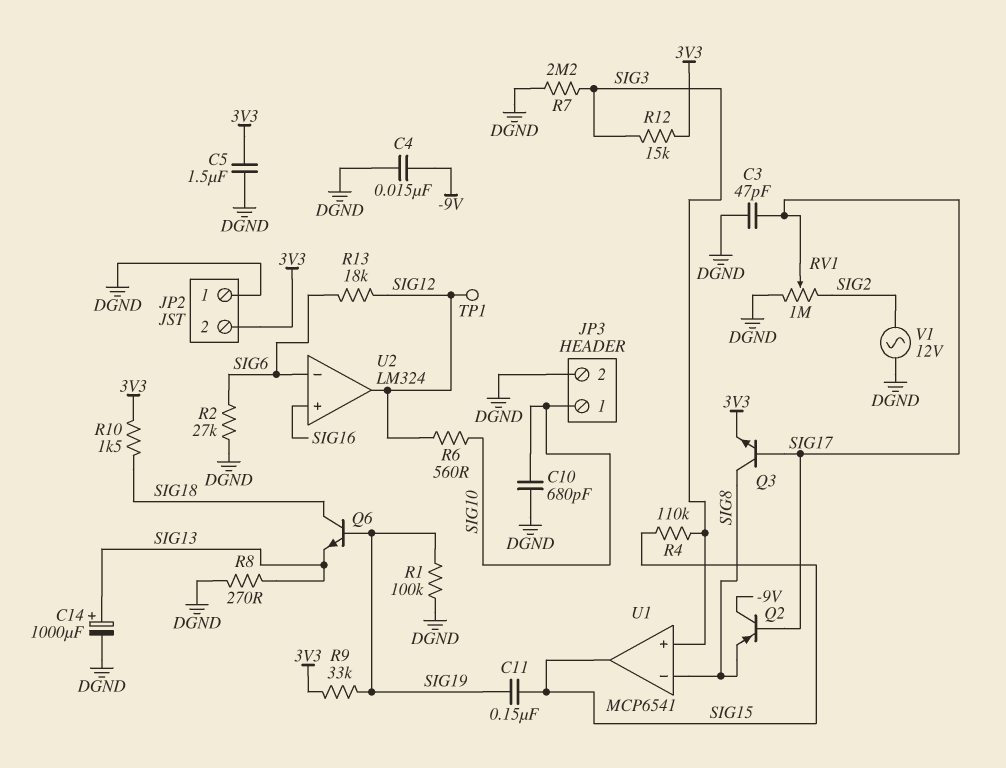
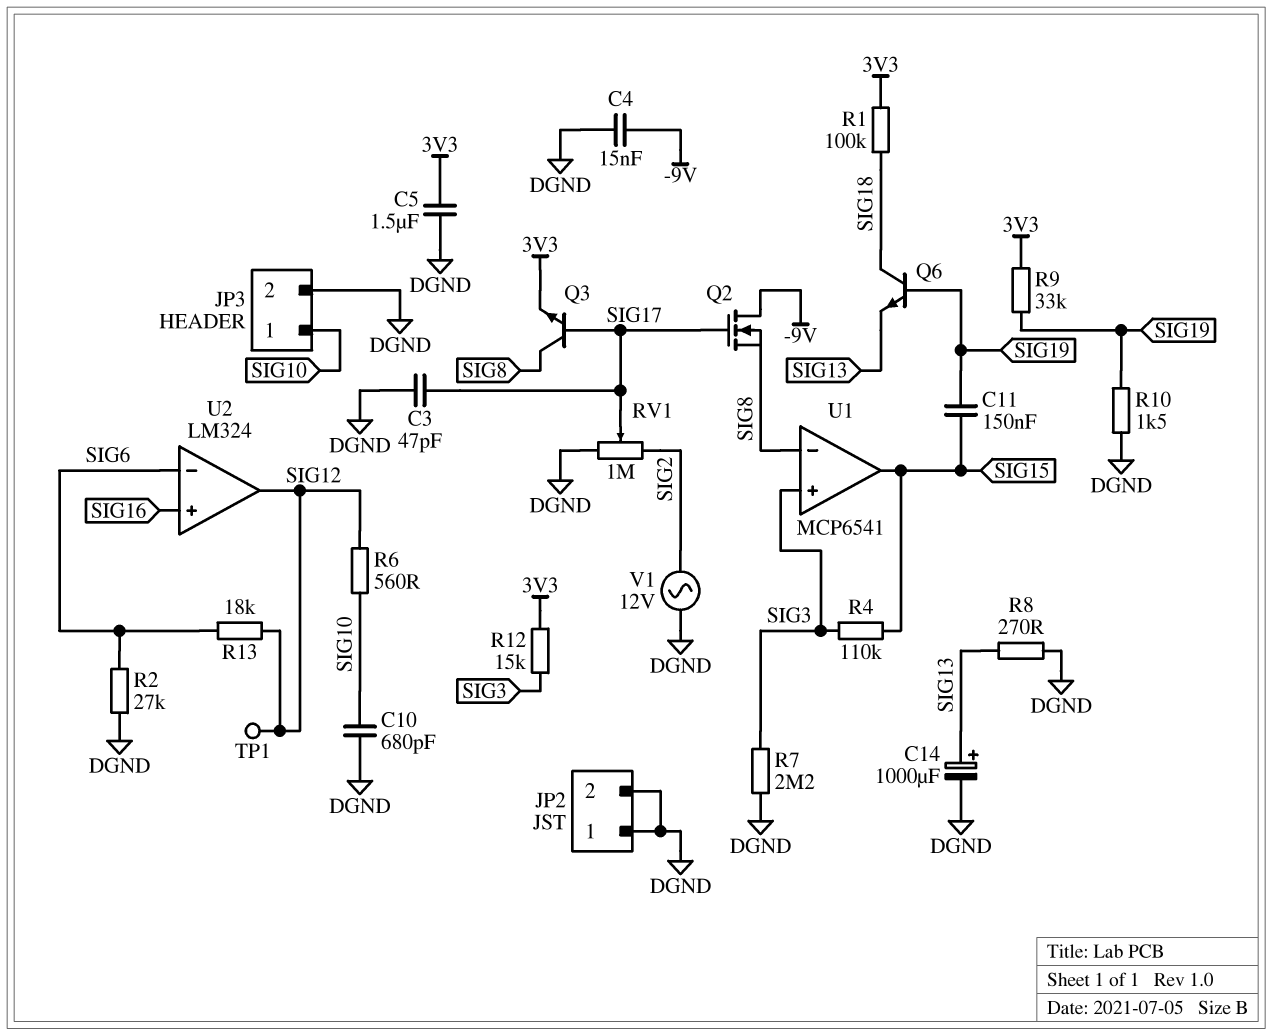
JP2 pin 2: 3V3 -> DGND
Q2: PNP (B SIG17, C -9V, E SIG8) -> NMOS (G SIG17, D -9V, S SIG8)
R1: 100k (DGND, SIG19) -> 100k (3V3, SIG18)
R10: 1.5k (3V3, SIG18) -> 1.5k (DGND, SIG19)

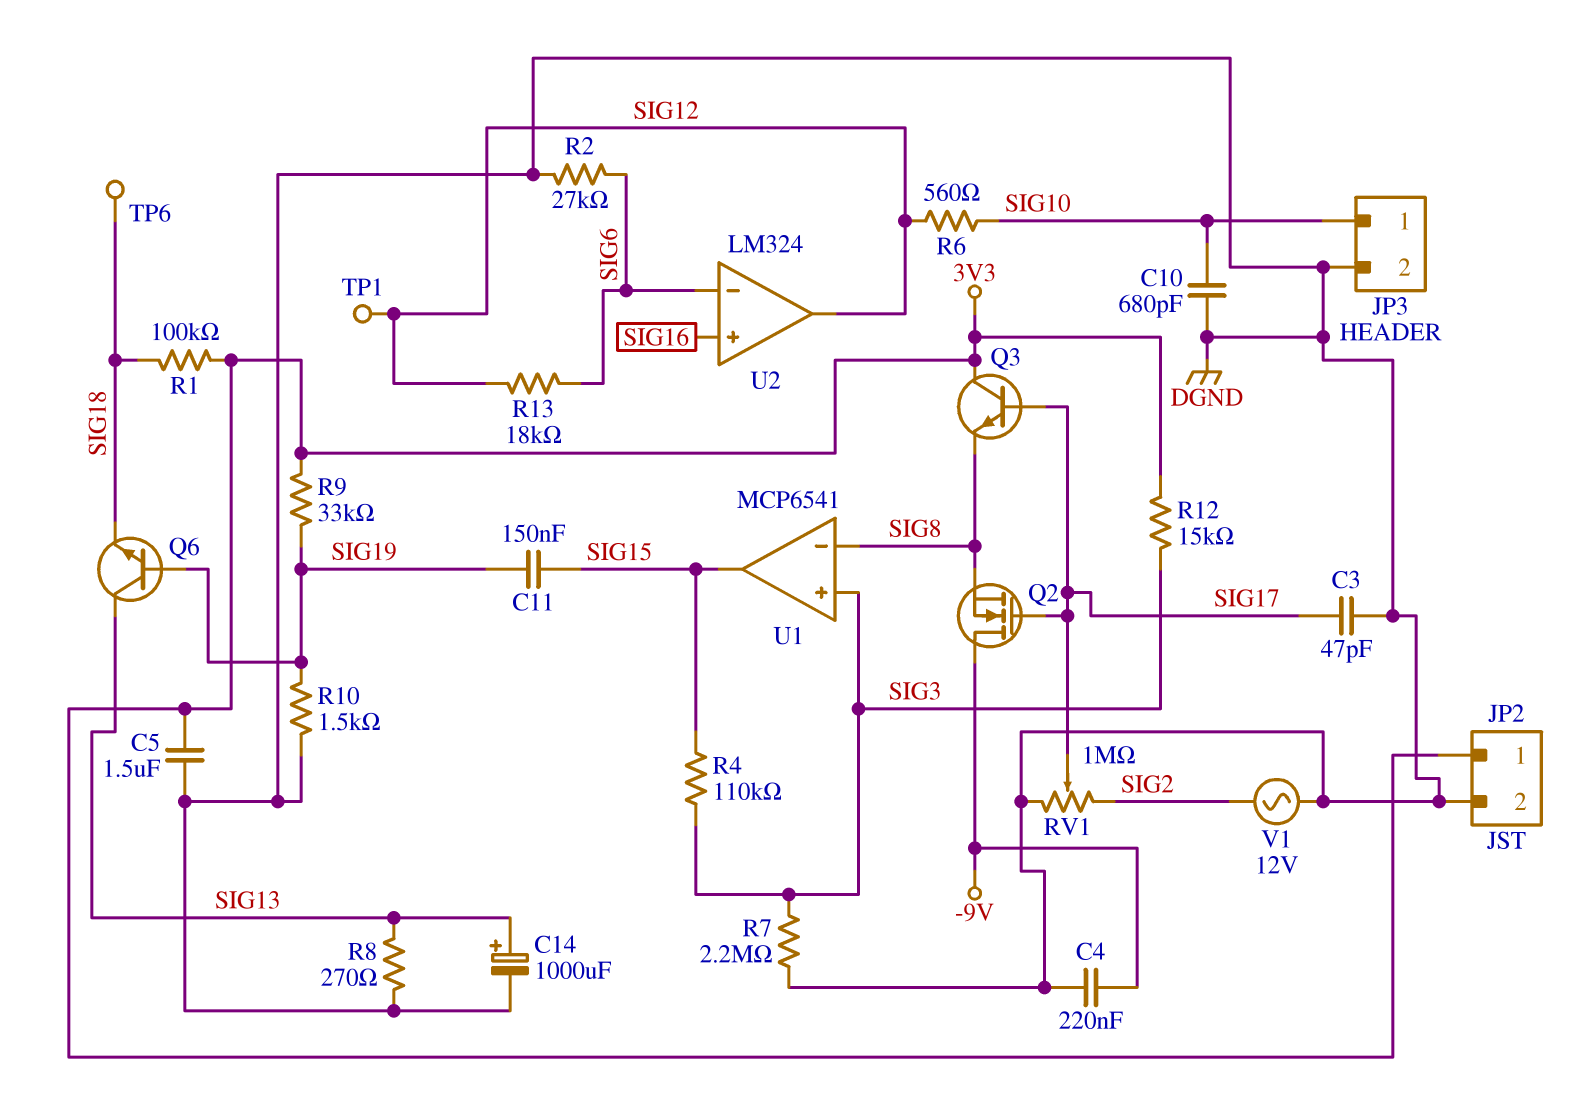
C4: 15nF (-9V, DGND) -> 220nF (-9V, DGND)
JP2 pin 1: DGND -> 3V3
Q3: NPN (B SIG17, C SIG8, E 3V3) -> NPN (B SIG17, C 3V3, E SIG8)
Q6: NPN (B SIG19, C SIG18, E SIG13) -> NPN (B SIG19, C SIG13, E SIG18)
TP6: none -> test point (SIG18)

